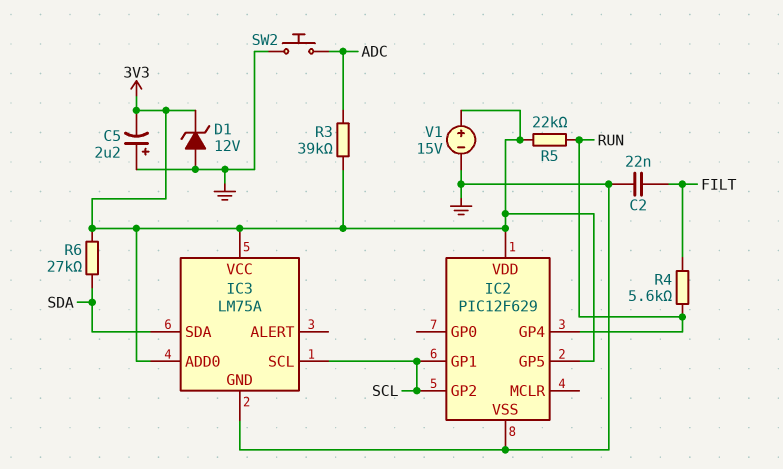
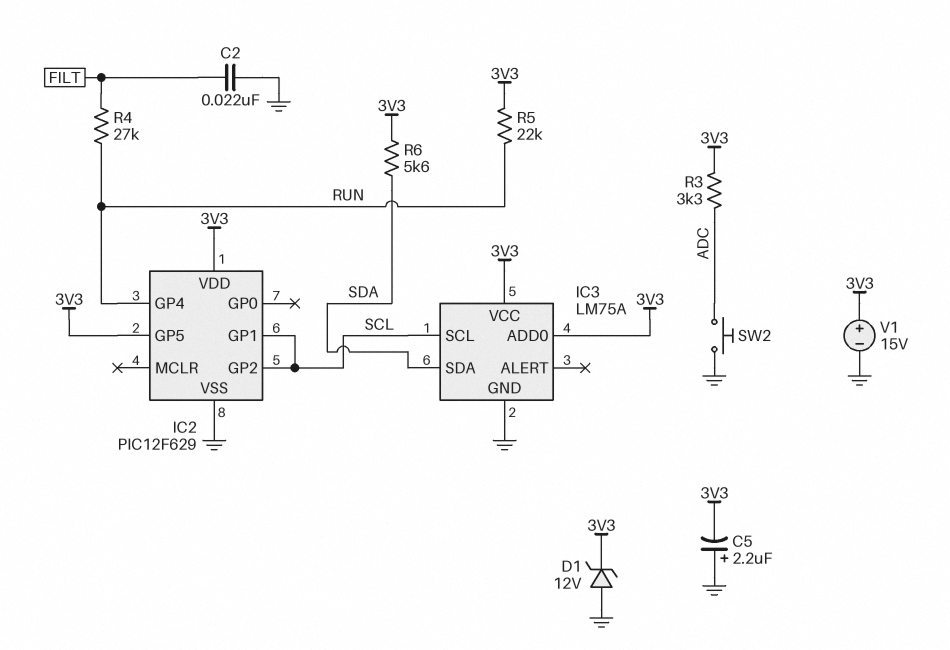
R3: 39k (3V3, ADC) -> 3.3k (3V3, ADC)
R4: 5.6k (FILT, RUN) -> 27k (FILT, RUN)
R6: 27k (3V3, SDA) -> 5.6k (3V3, SDA)

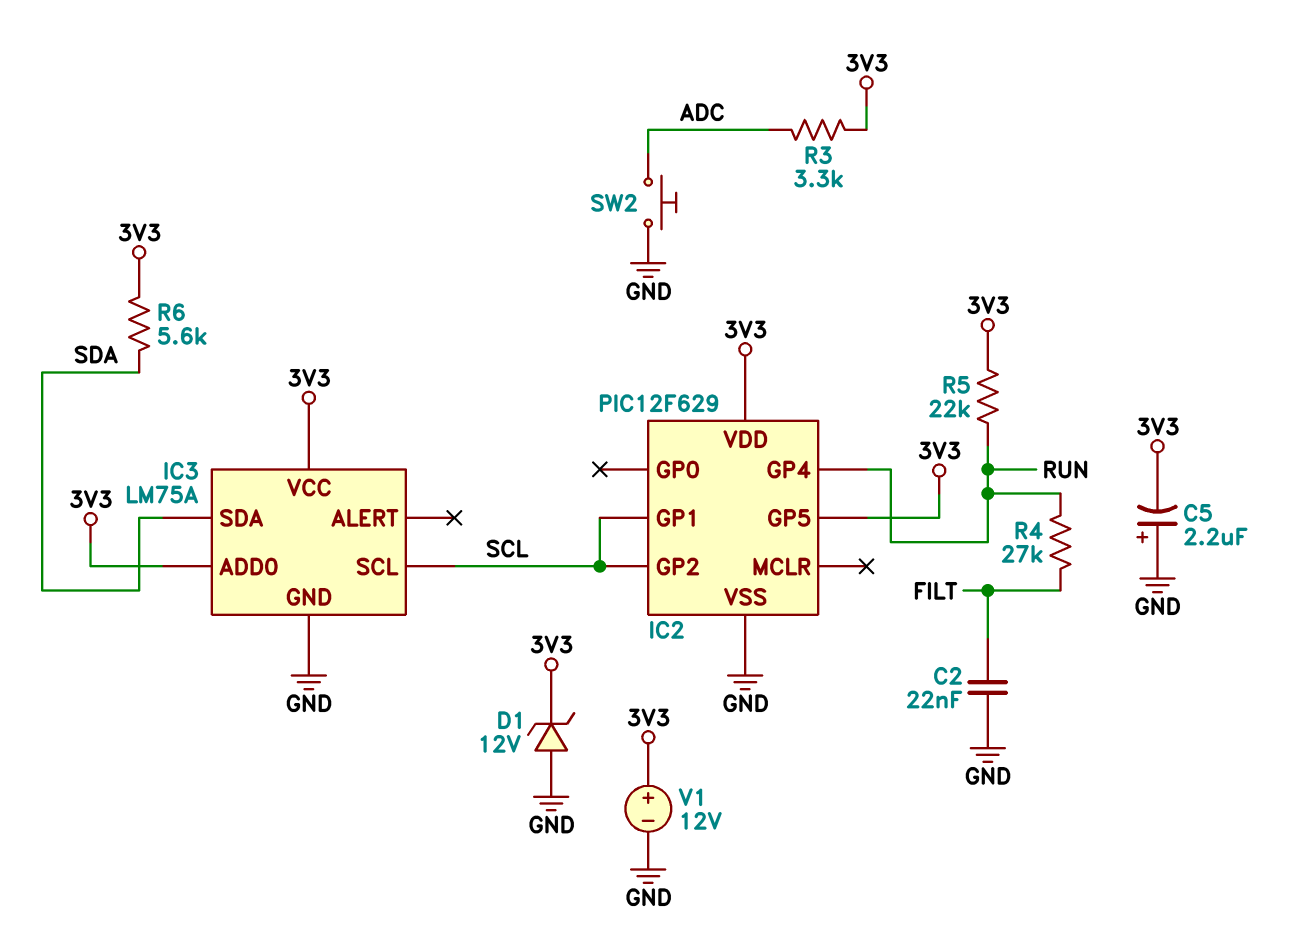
V1: 15V (plus 3V3, minus GND) -> 12V (plus 3V3, minus GND)

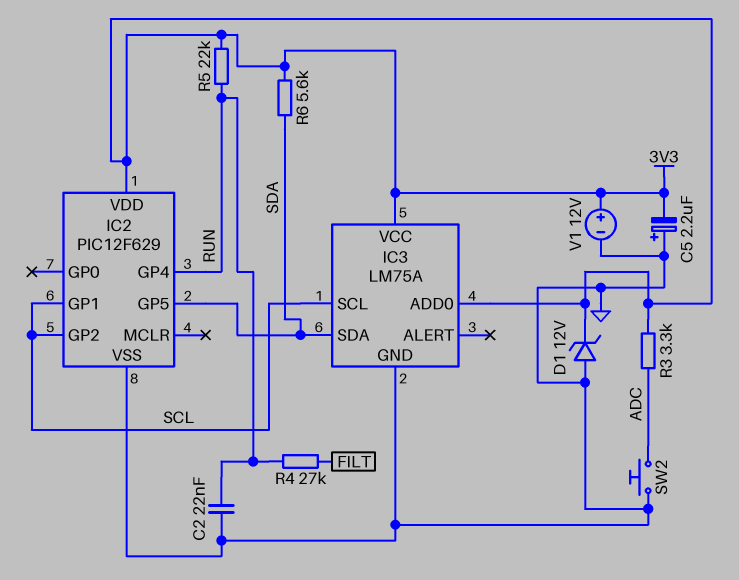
C2: 22nF (FILT, GND) -> 22nF (GND, RUN)
IC2 pin GP5: 3V3 -> SDA

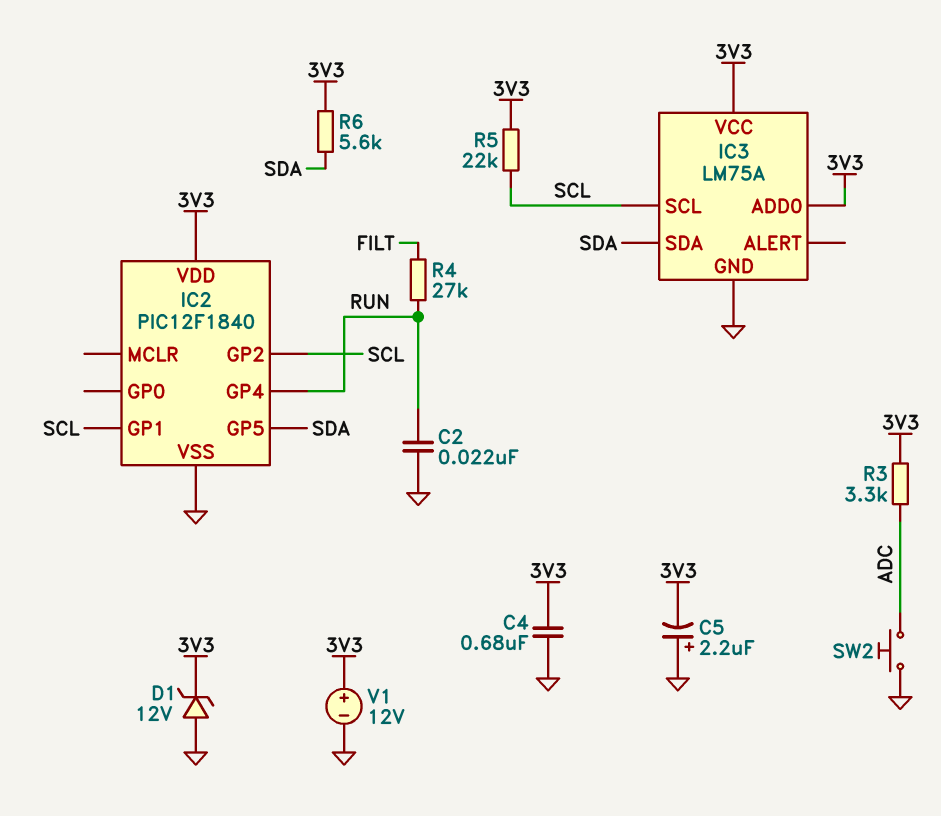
C4: none -> 680nF (3V3, GND)
IC2: PIC12F629 -> PIC12F1840
R5: 22k (3V3, RUN) -> 22k (3V3, SCL)

